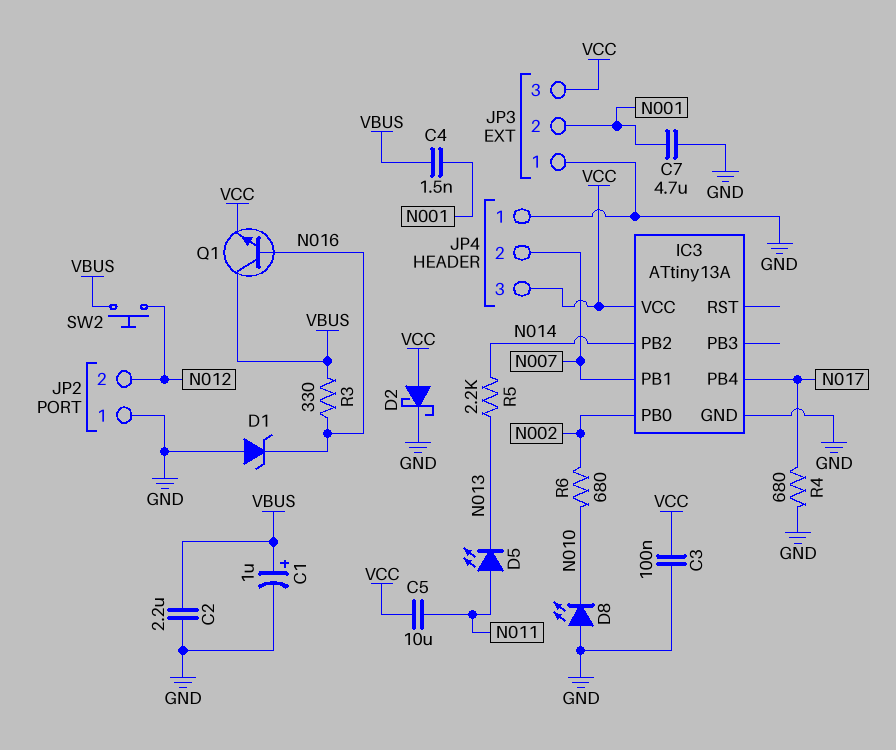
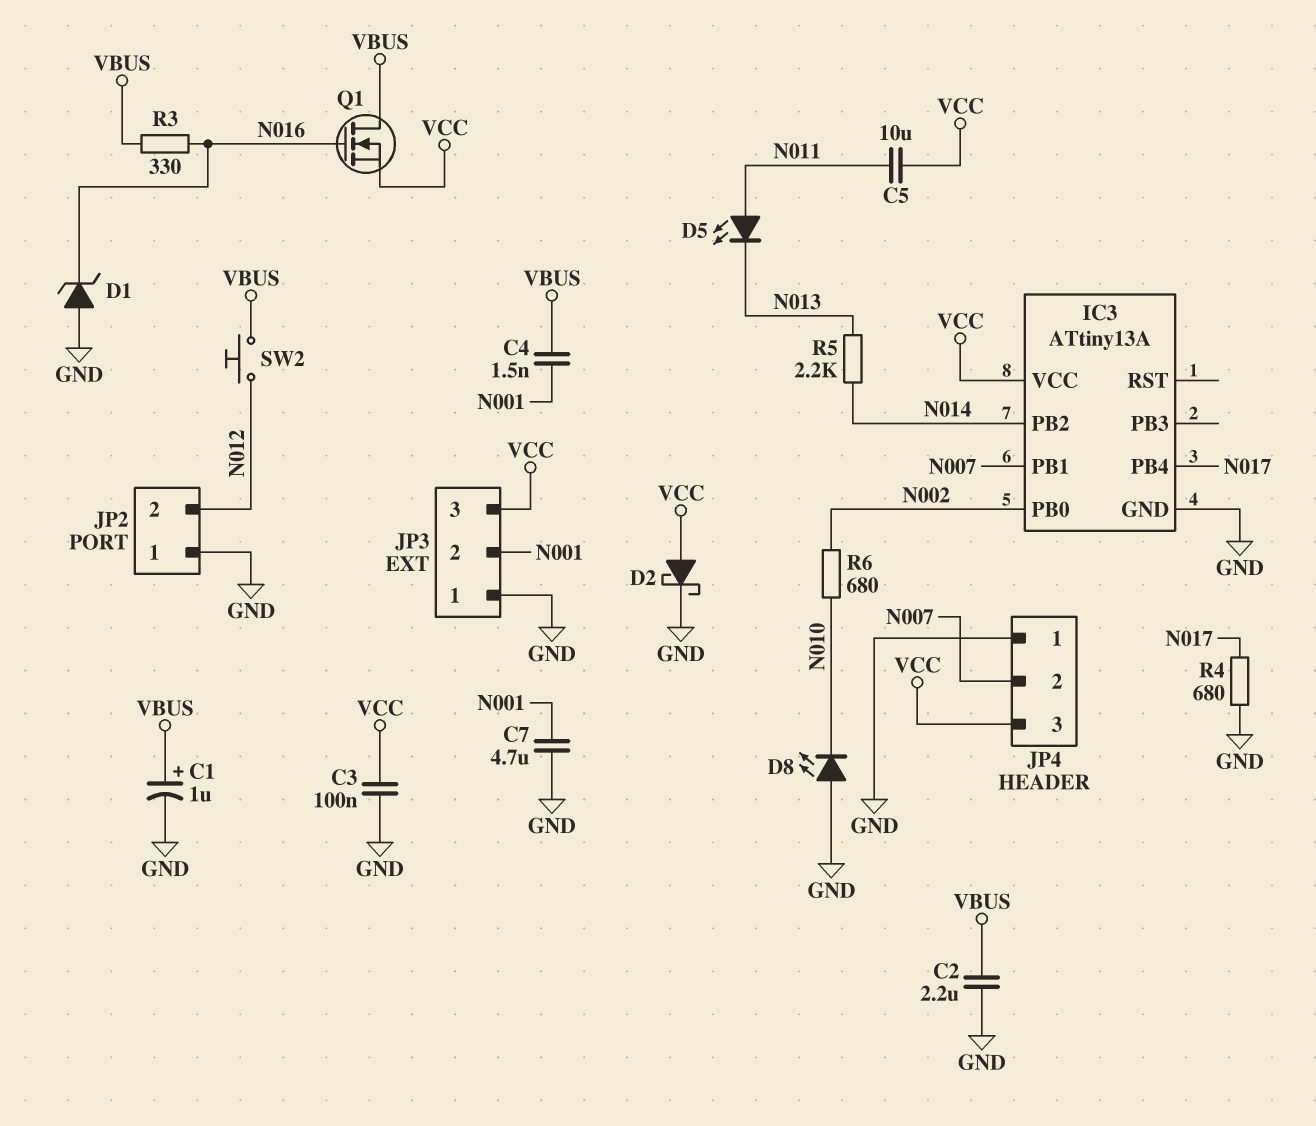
Q1: NPN (B N016, C VBUS, E VCC) -> NMOS (G N016, D VBUS, S VCC)

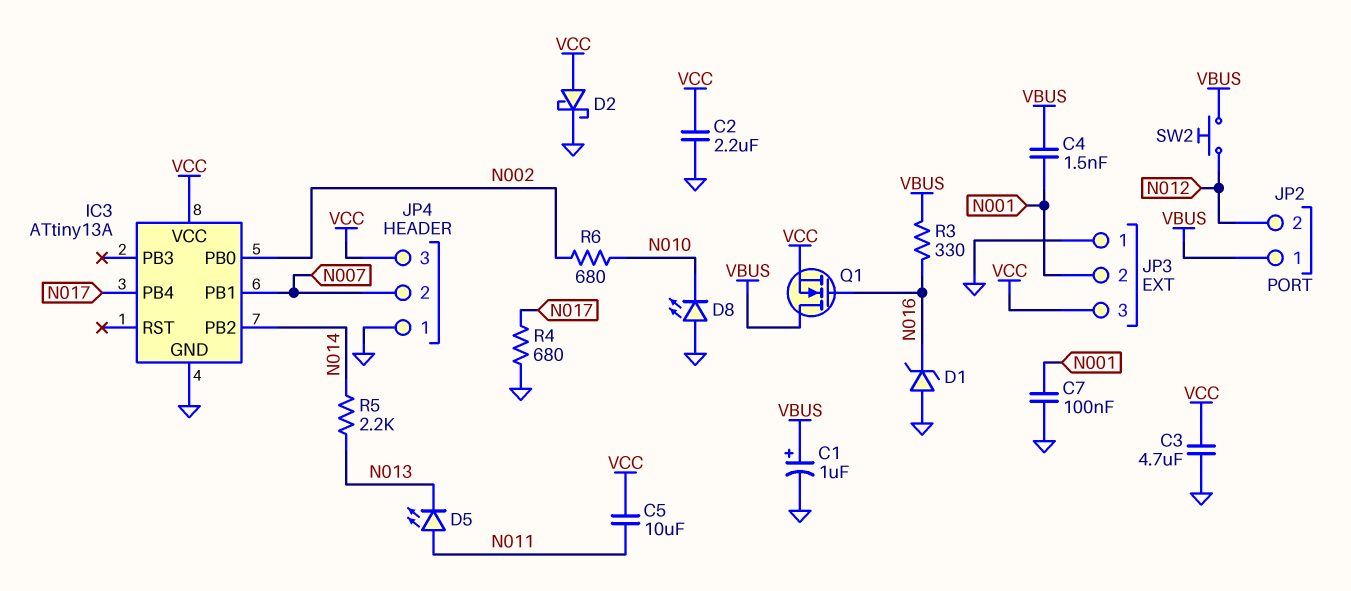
C2: 2.2uF (GND, VBUS) -> 2.2uF (GND, VCC)
C3: 100nF (GND, VCC) -> 4.7uF (GND, VCC)
C7: 4.7uF (GND, N001) -> 100nF (GND, N001)
JP2 pin 1: GND -> VBUS

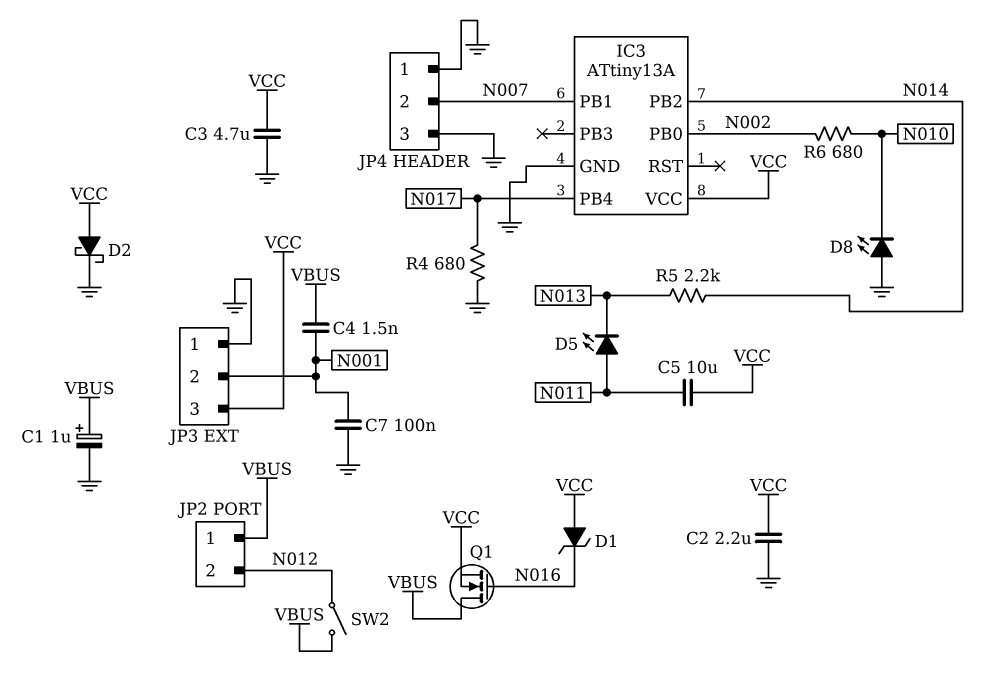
D1: zener (A GND, K N016) -> zener (A VCC, K N016)
JP4 pin 3: VCC -> GND
R3: 330 (N016, VBUS) -> none
SW2: button (N012, VBUS) -> switch (N012, VBUS)

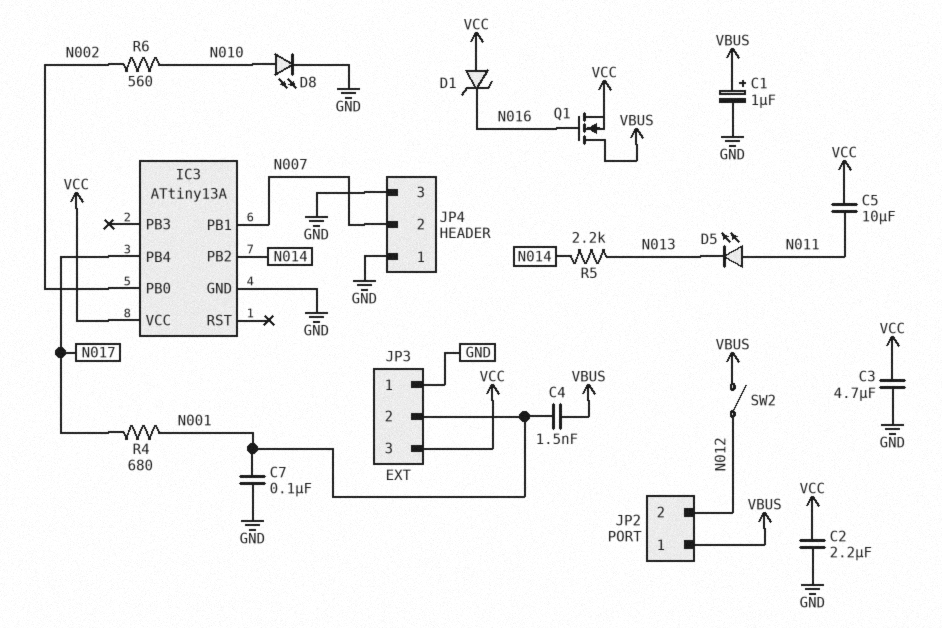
D2: schottky (A VCC, K GND) -> none
D8: LED (A GND, K N010) -> LED (A N010, K GND)
R4: 680 (GND, N017) -> 680 (N001, N017)
R6: 680 (N002, N010) -> 560 (N002, N010)

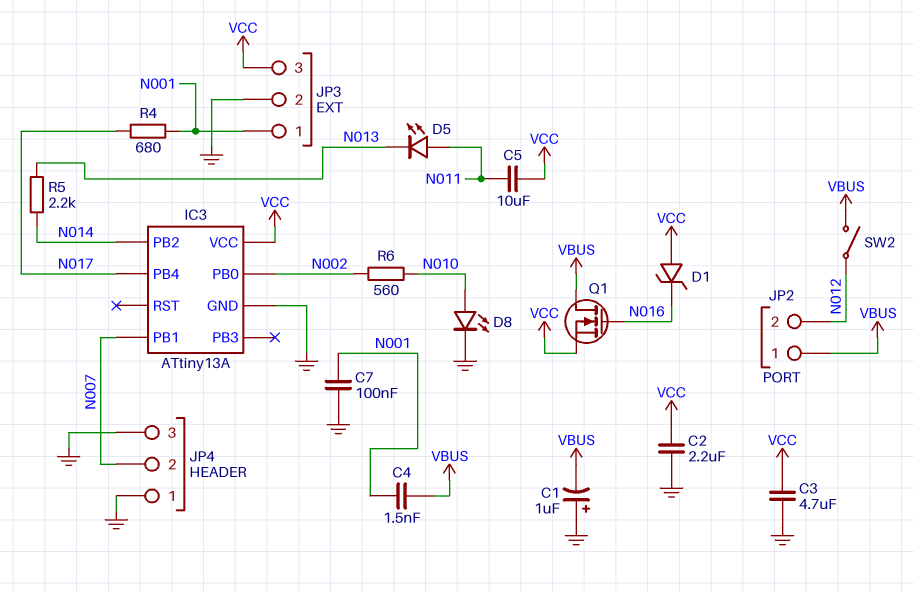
C1: 1uF (plus VBUS, minus GND) -> 1uF (plus GND, minus VBUS)
JP3 pin 1: GND -> N001
JP3 pin 2: N001 -> GND

